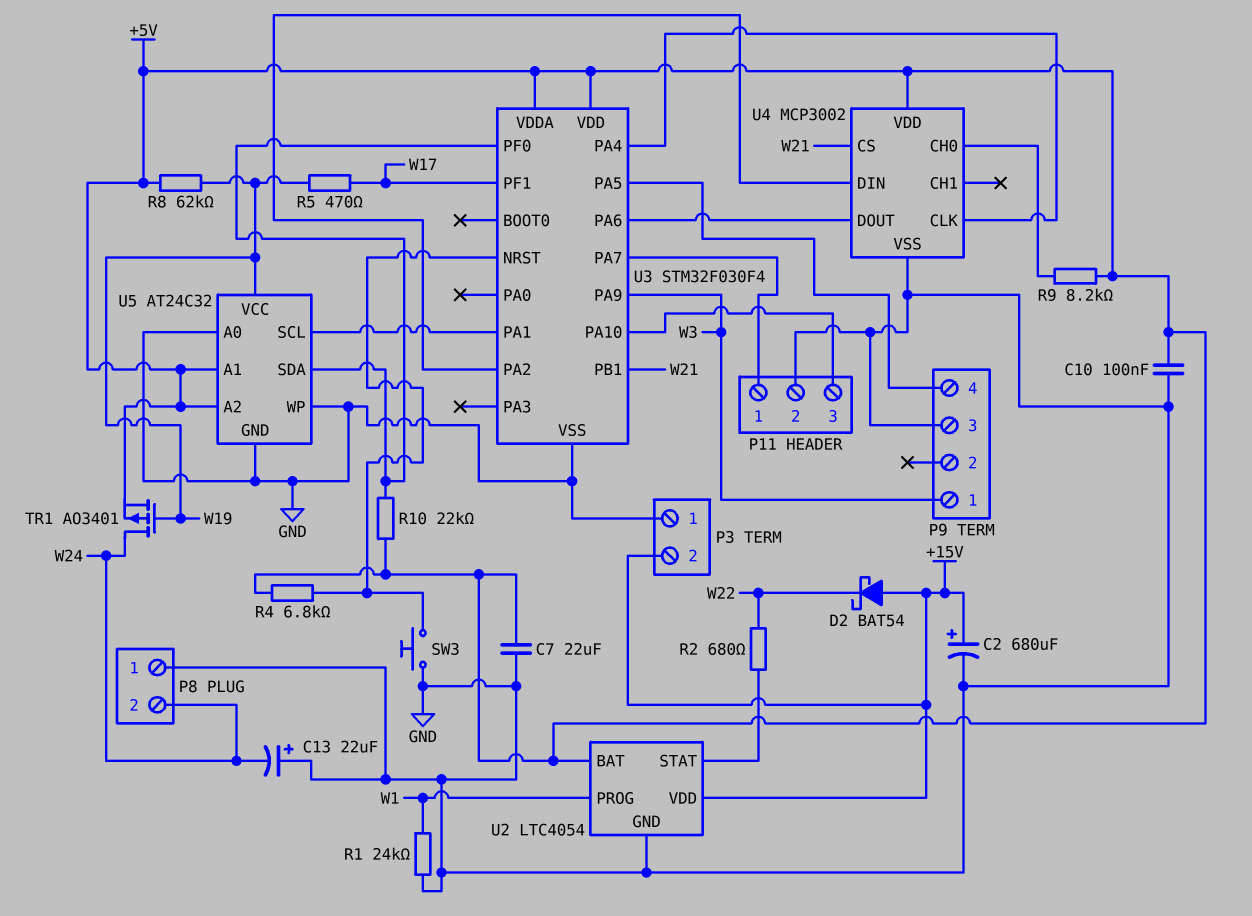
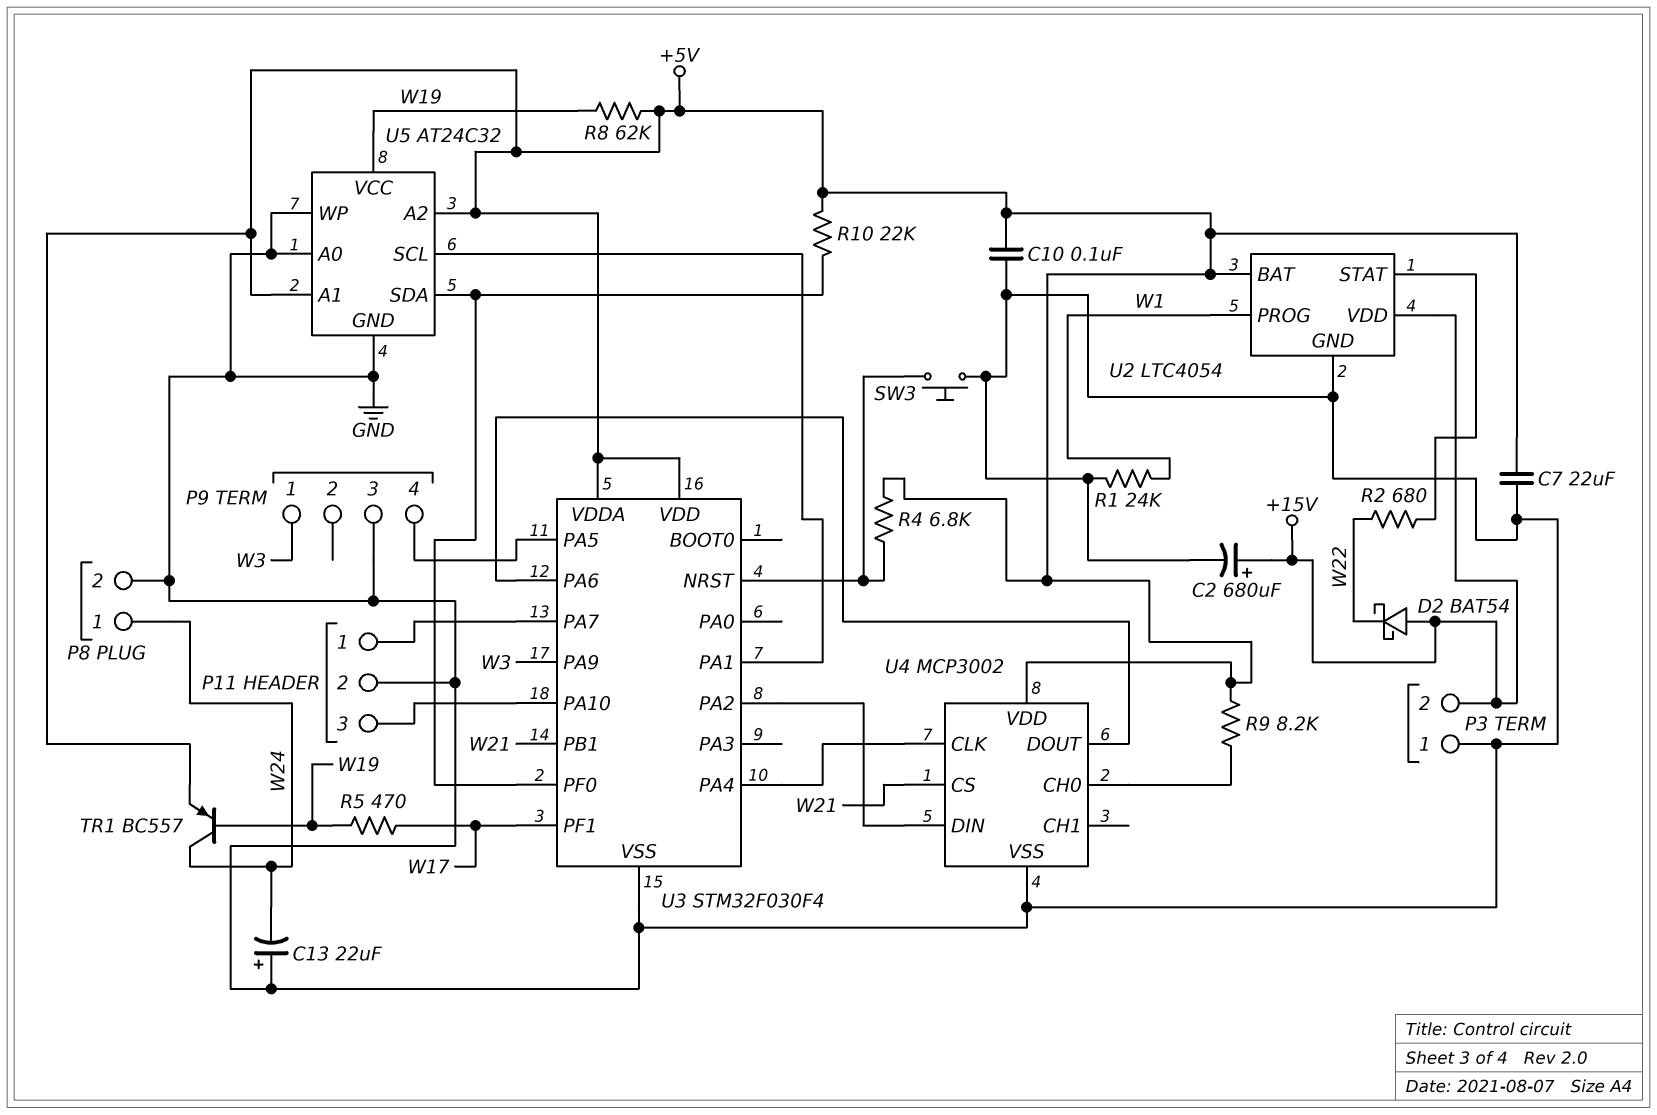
P8 pin 1: GND -> W24
P8 pin 2: W24 -> GND
TR1: PMOS AO3401 (G W19, D W24, S +5V) -> PNP BC557 (B W19, C W24, E +5V)

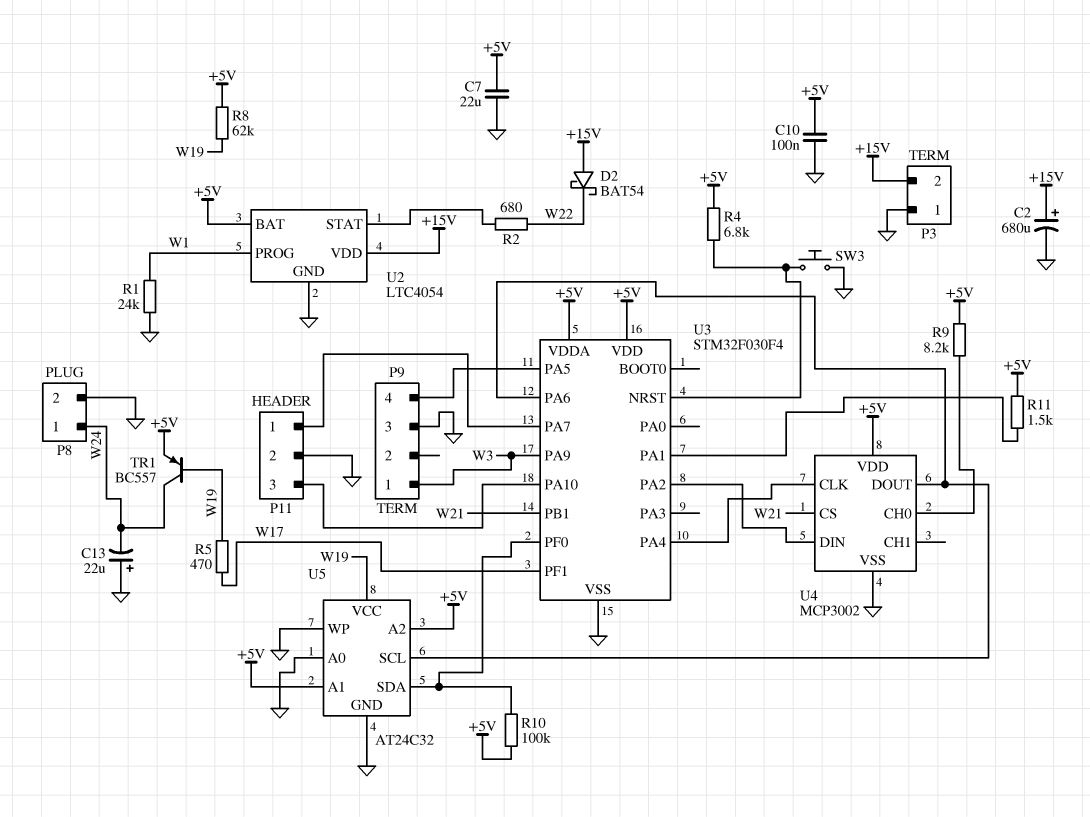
R10: 22k (+5V, U3/PF0) -> 100k (+5V, U3/PF0)
R11: none -> 1.5k (+5V, U3/PA1)
U5 pin SCL: U3/PA1 -> U3/PA6

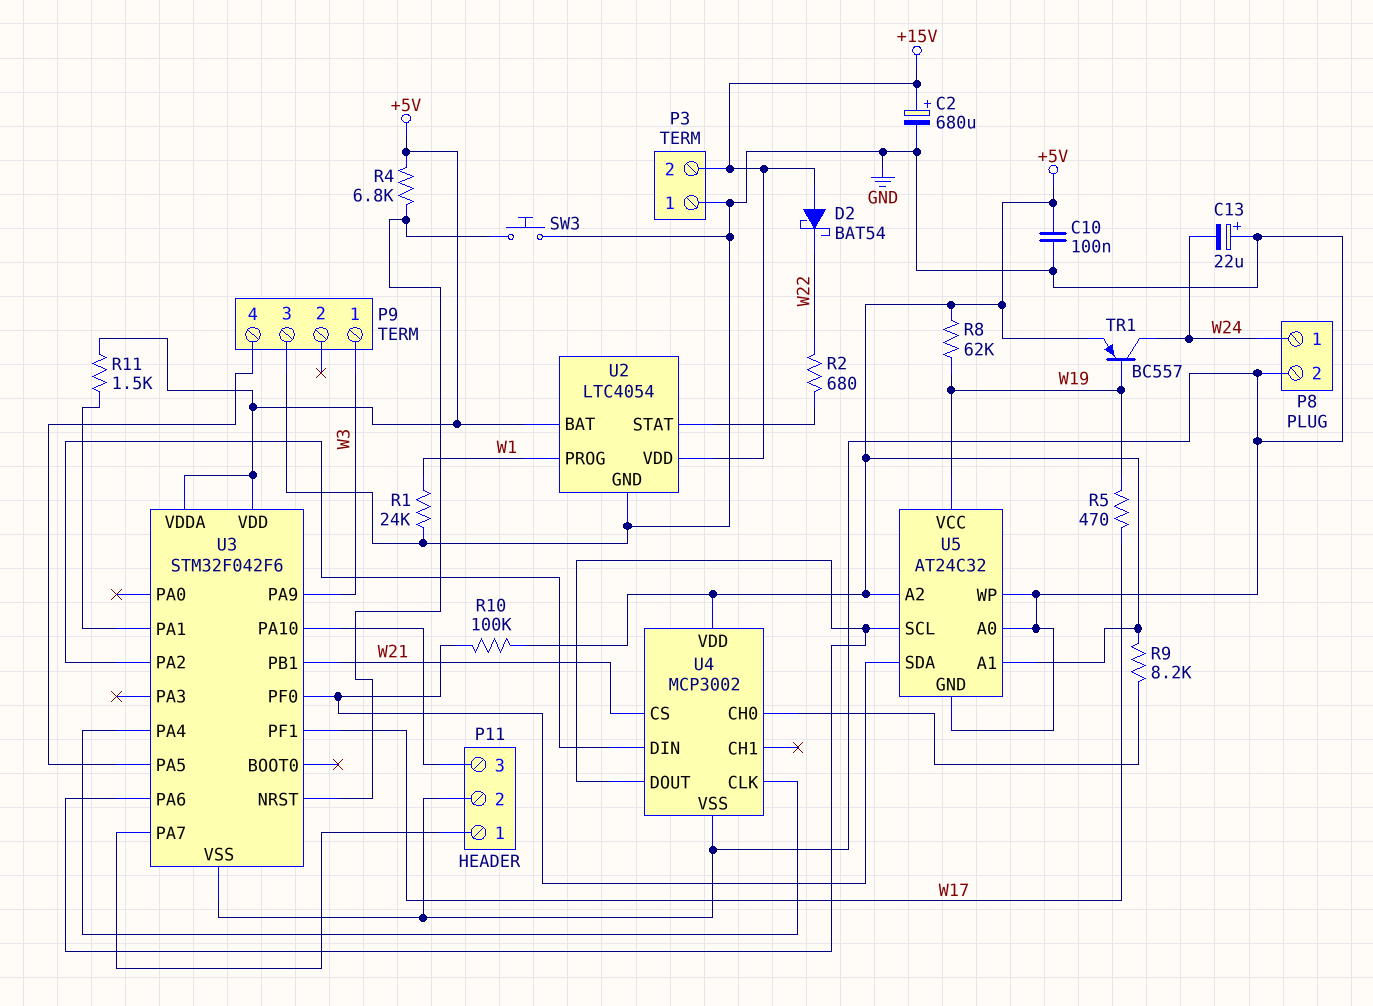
C7: 22uF (+5V, GND) -> none
U3: STM32F030F4 -> STM32F042F6

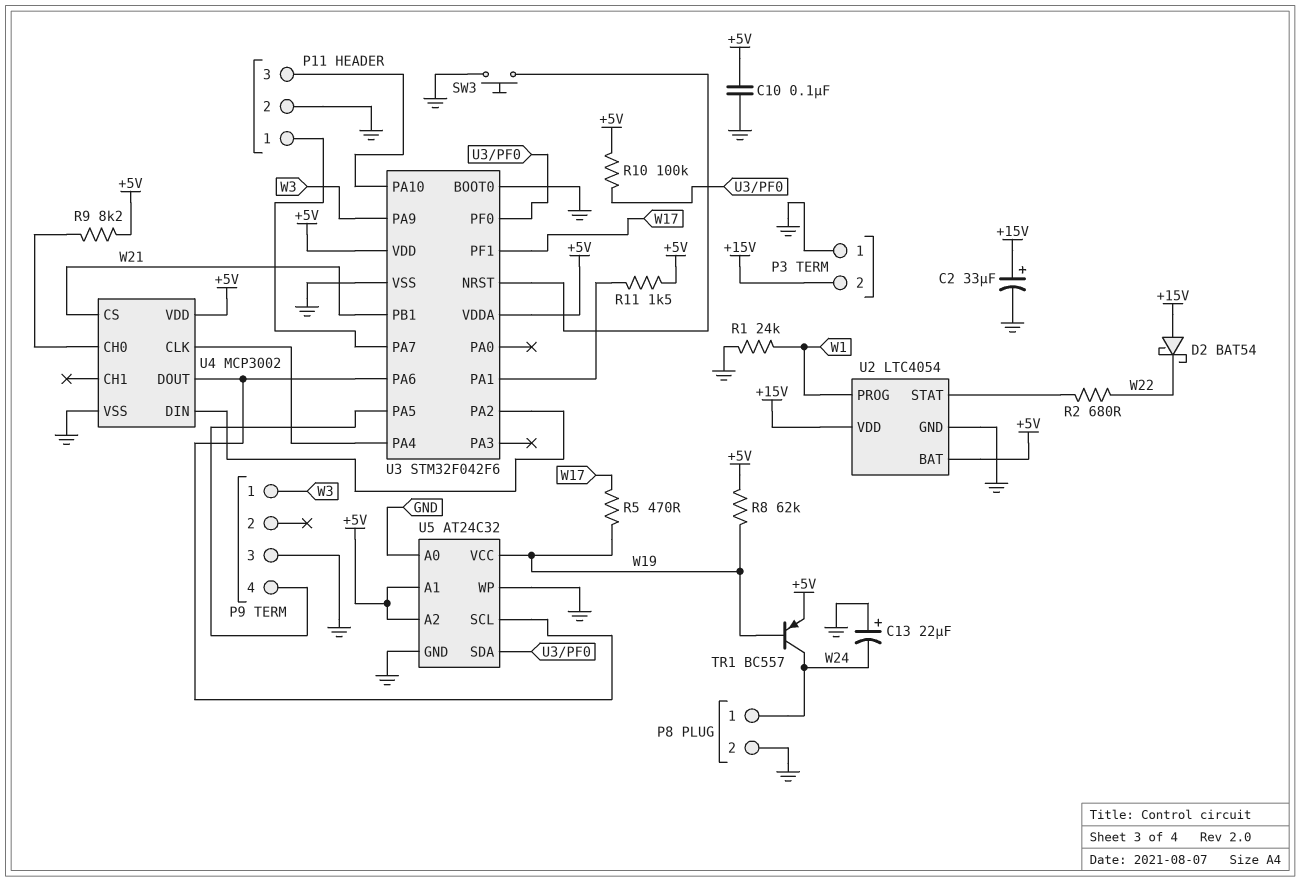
C2: 680uF (plus +15V, minus GND) -> 33uF (plus +15V, minus GND)
R4: 6.8k (+5V, U3/NRST) -> none
U3 pin BOOT0: none -> GND

